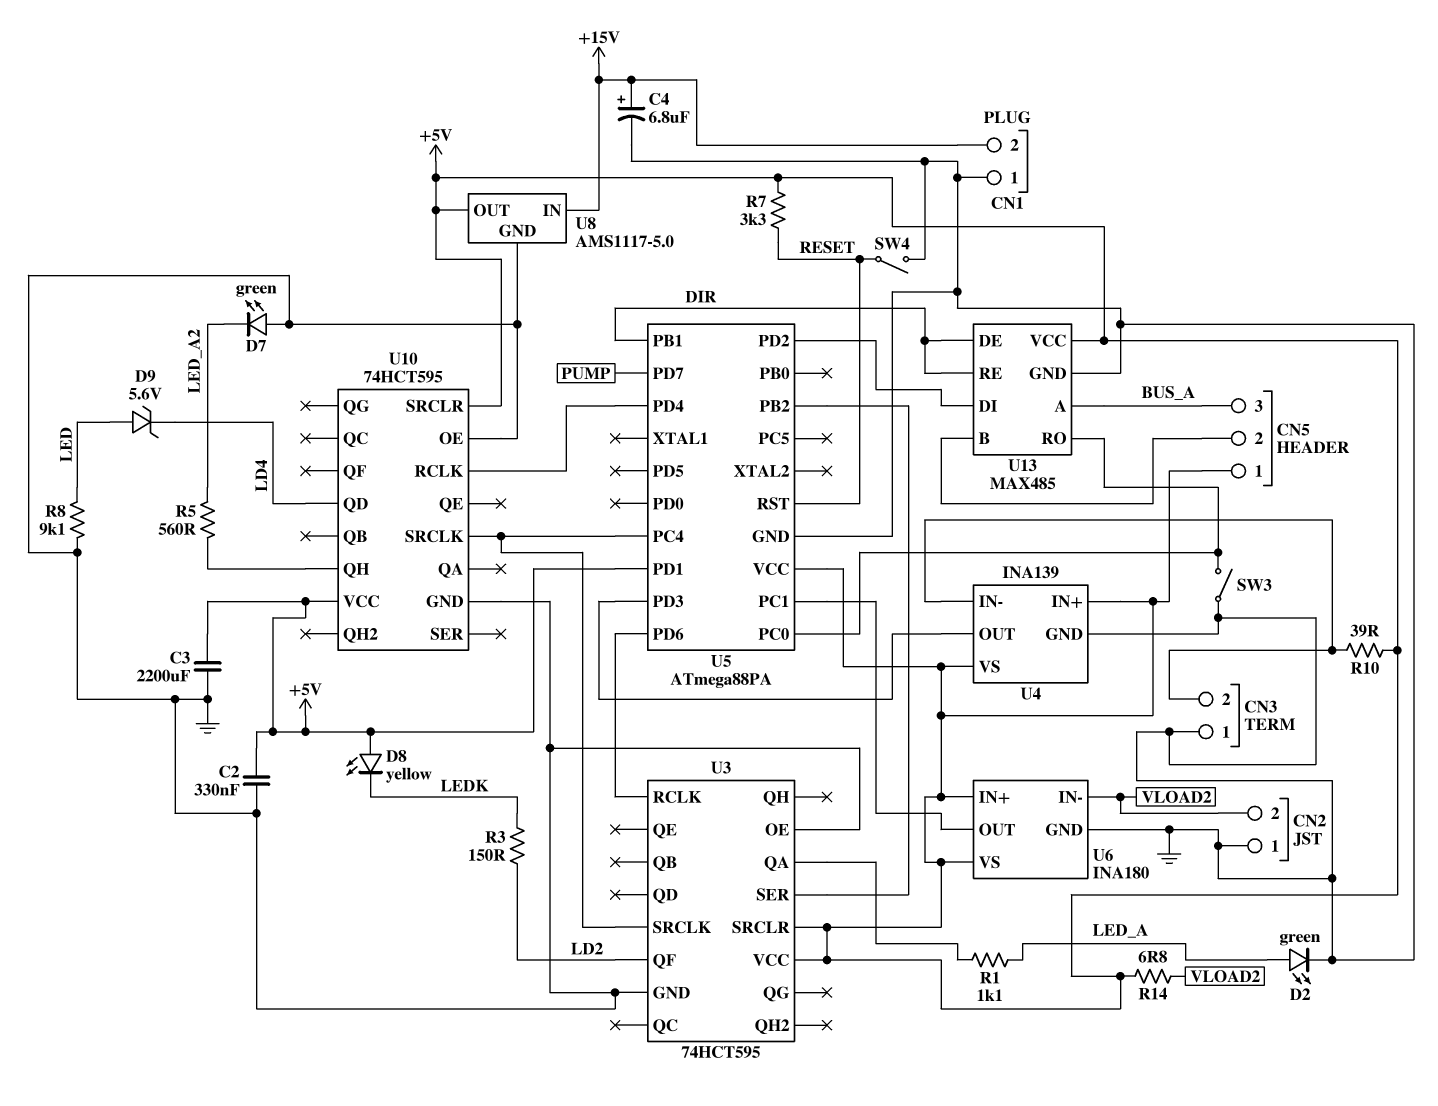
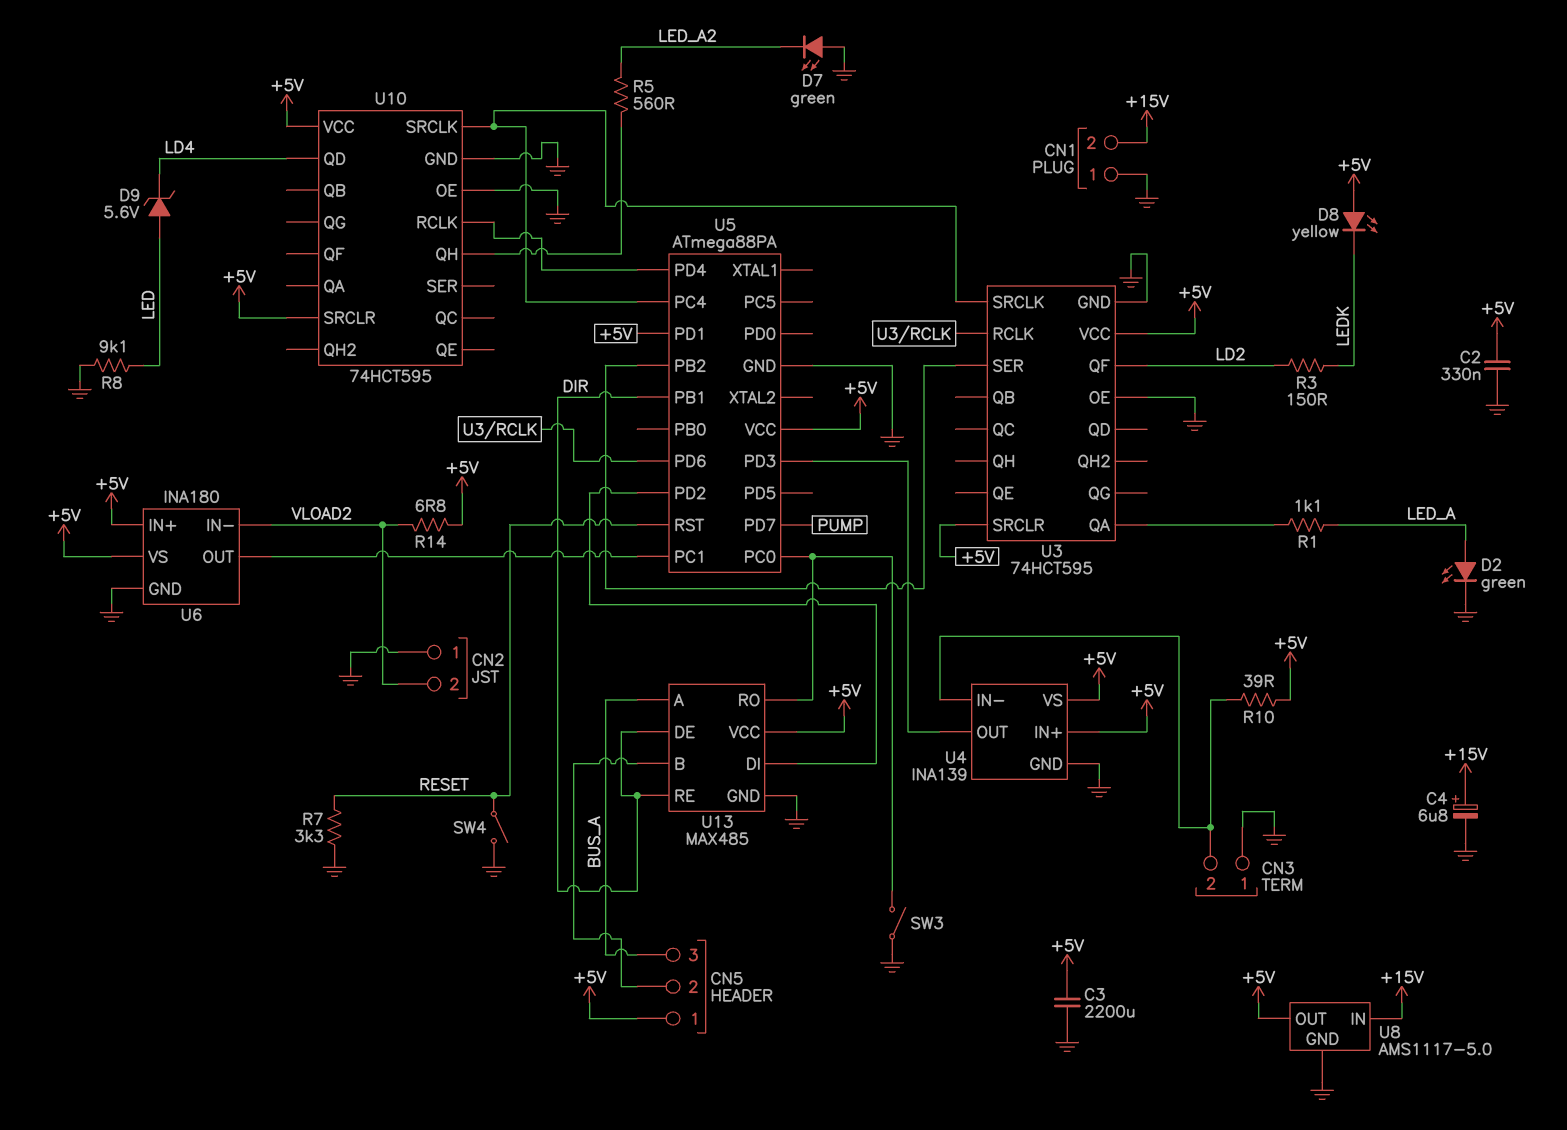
R7: 3.3k (+5V, RESET) -> 3.3k (GND, RESET)

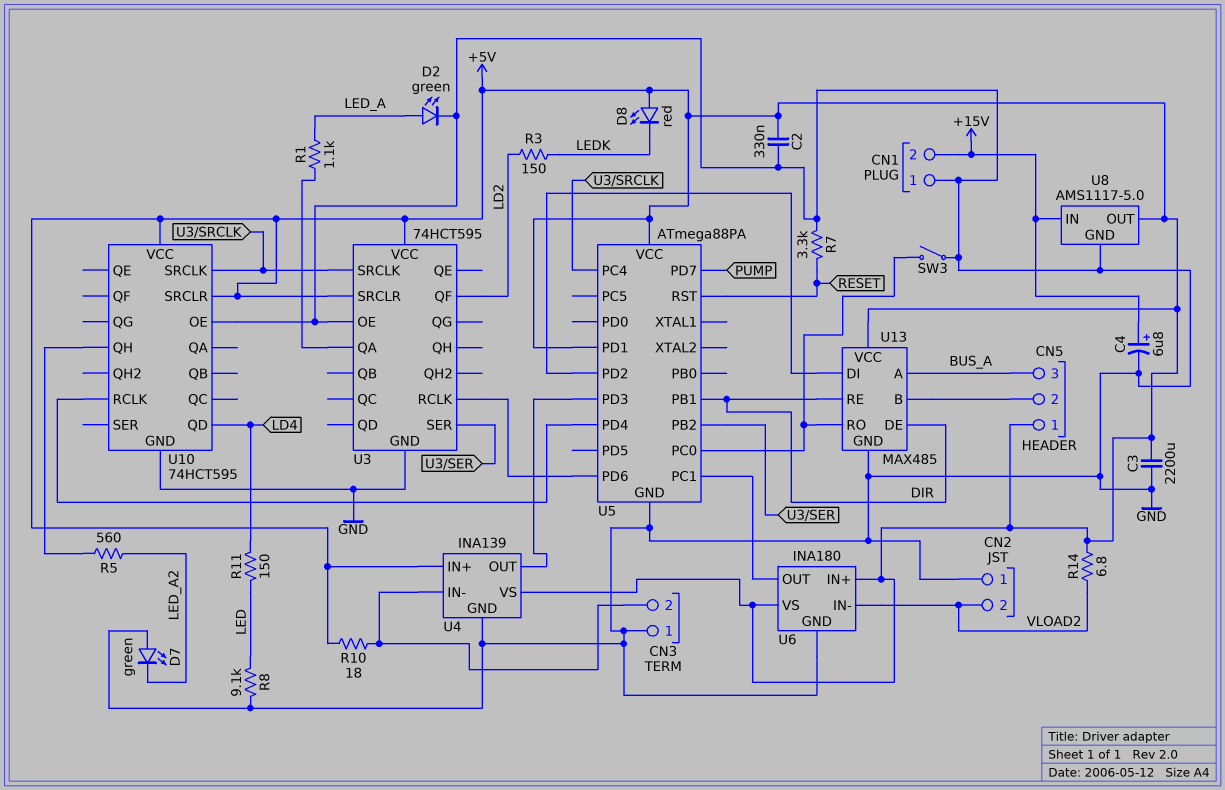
D8: LED yellow (A +5V, K LEDK) -> LED red (A +5V, K LEDK)
D9: zener 5.6V (A LED, K LD4) -> none
R10: 39 (+5V, CN3/2) -> 18 (+5V, CN3/2)
R11: none -> 150 (LD4, LED)
SW4: switch (GND, RESET) -> none

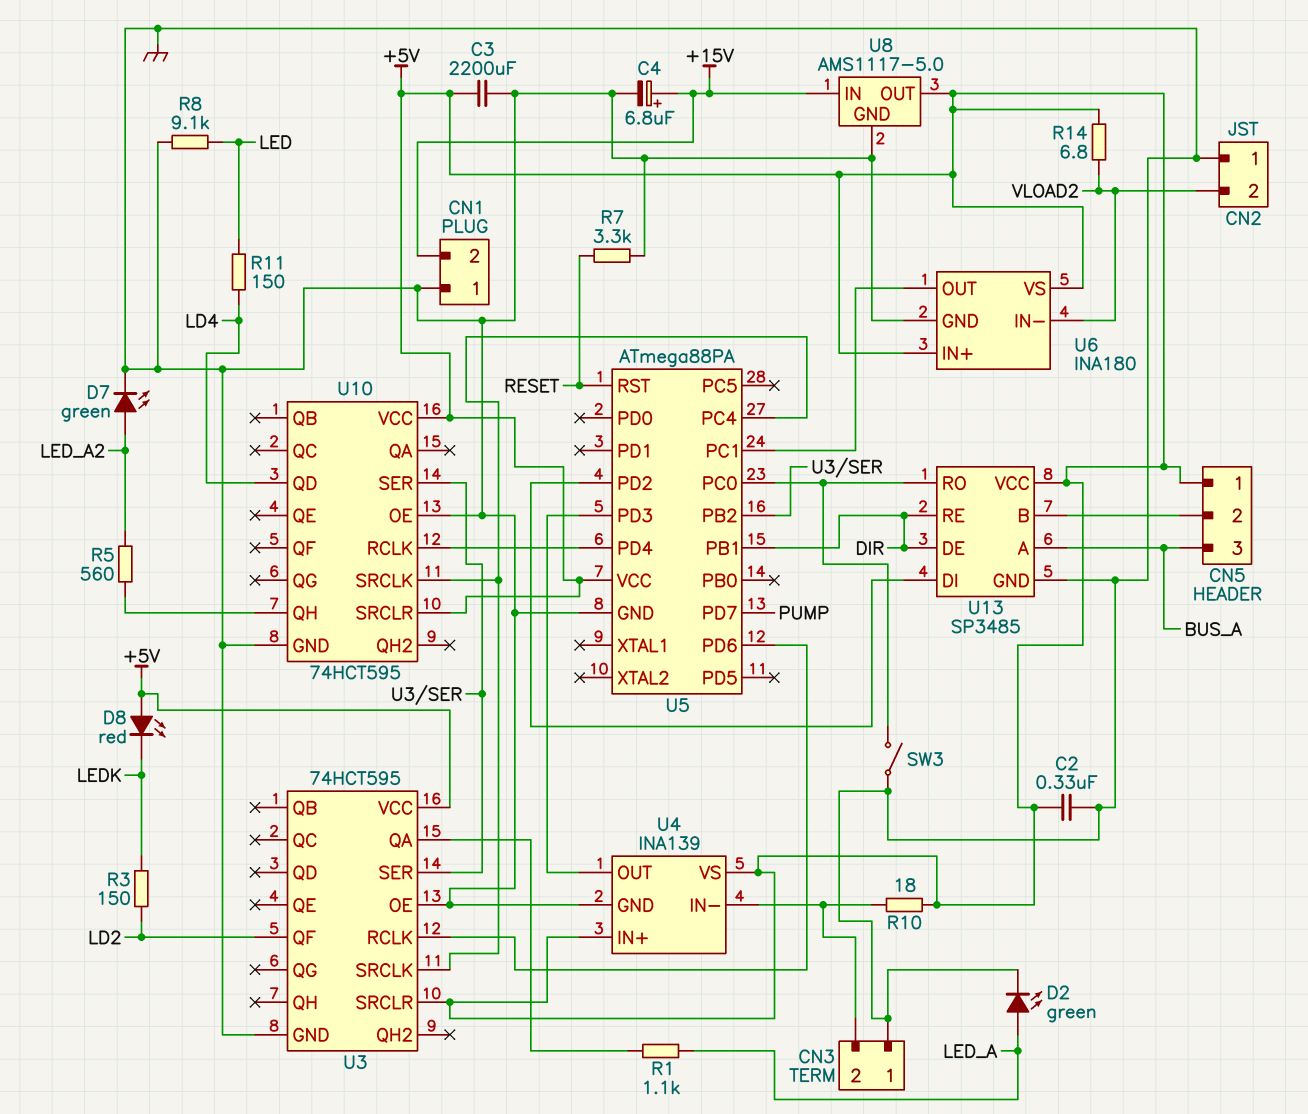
D7: LED green (A GND, K LED_A2) -> LED green (A LED_A2, K GND)
U5 pin PD1: +5V -> none
U10 pin SER: none -> U3/SER
U13: MAX485 -> SP3485

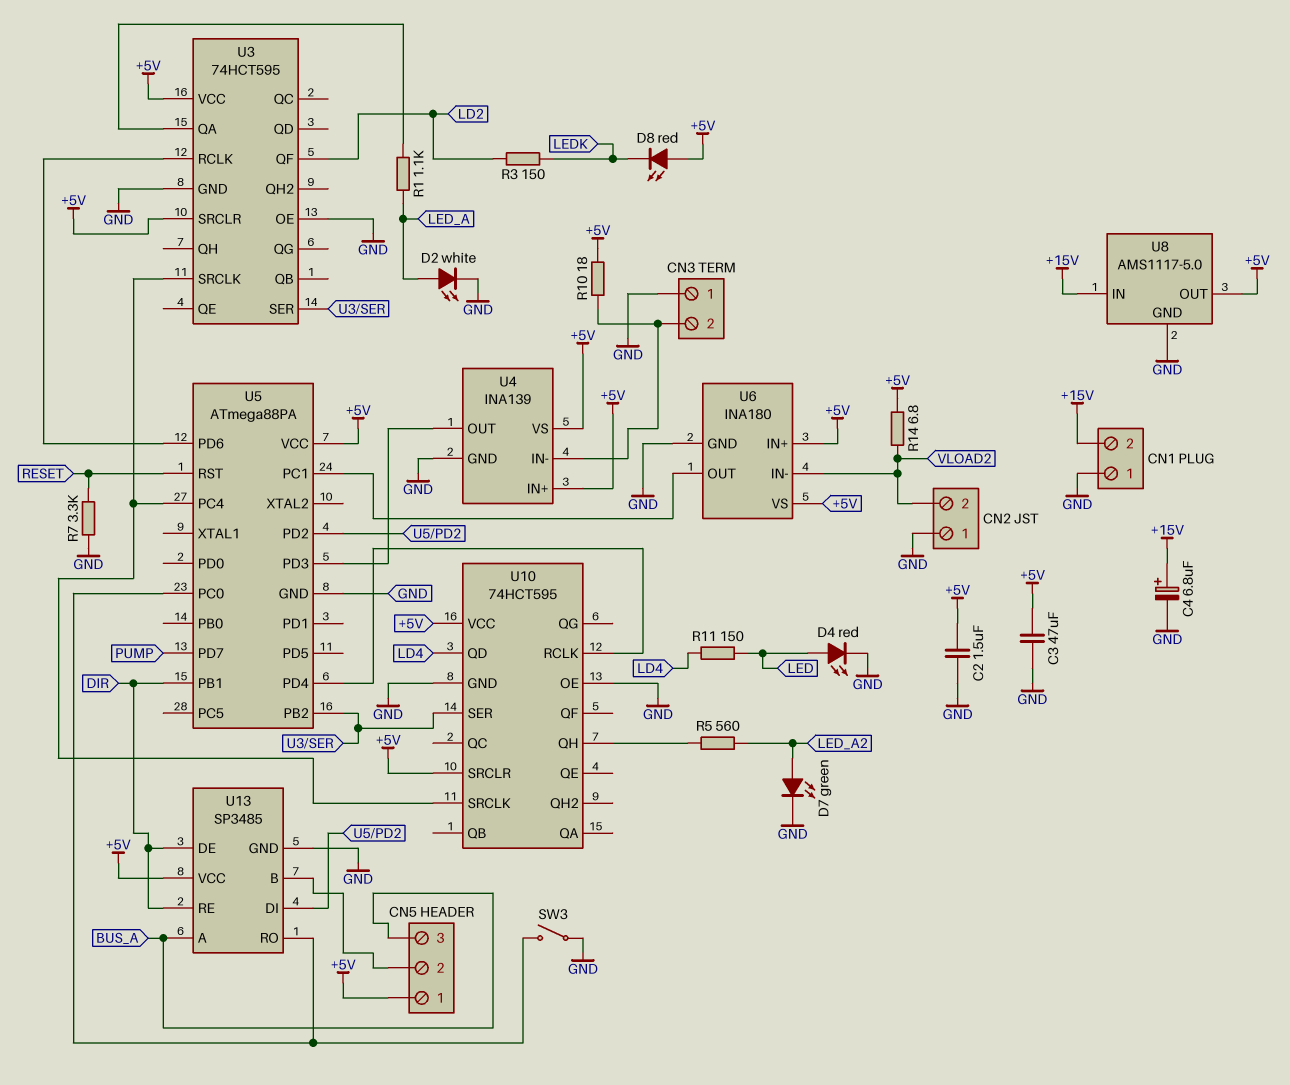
C2: 330nF (+5V, GND) -> 1.5uF (+5V, GND)
C3: 2200uF (+5V, GND) -> 47uF (+5V, GND)
D2: LED green (A LED_A, K GND) -> LED white (A LED_A, K GND)
D4: none -> LED red (A LED, K GND)
R8: 9.1k (GND, LED) -> none

